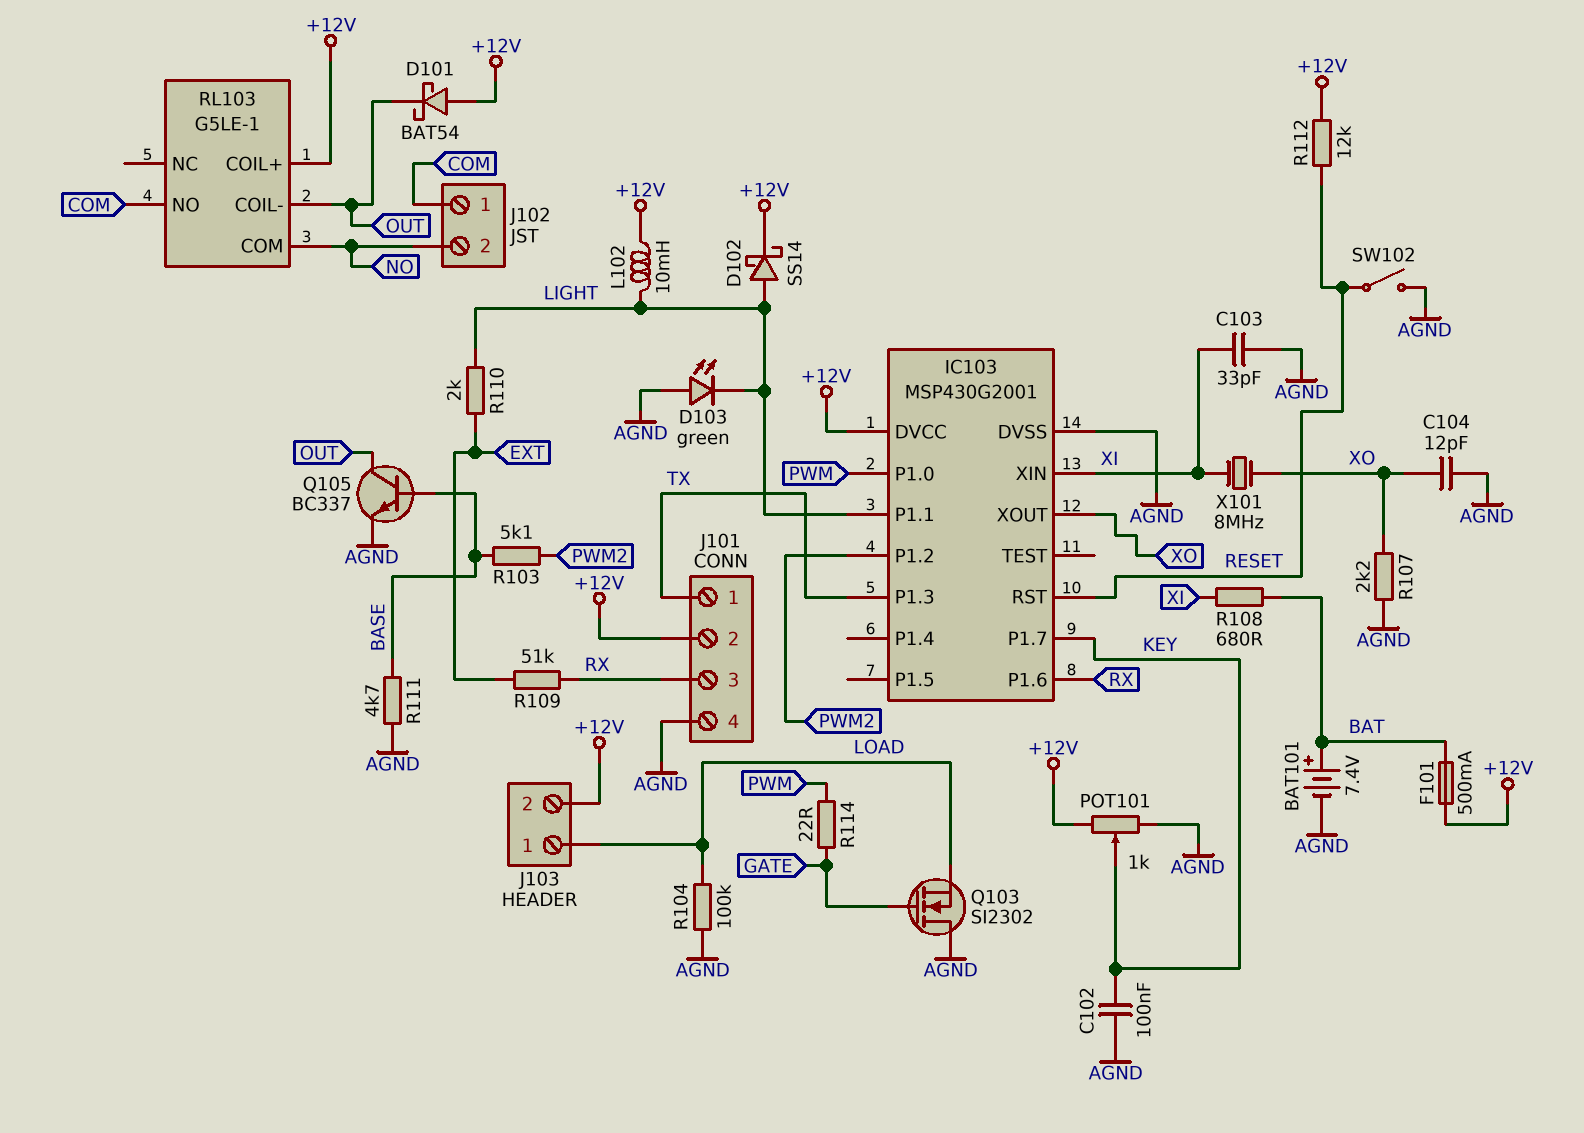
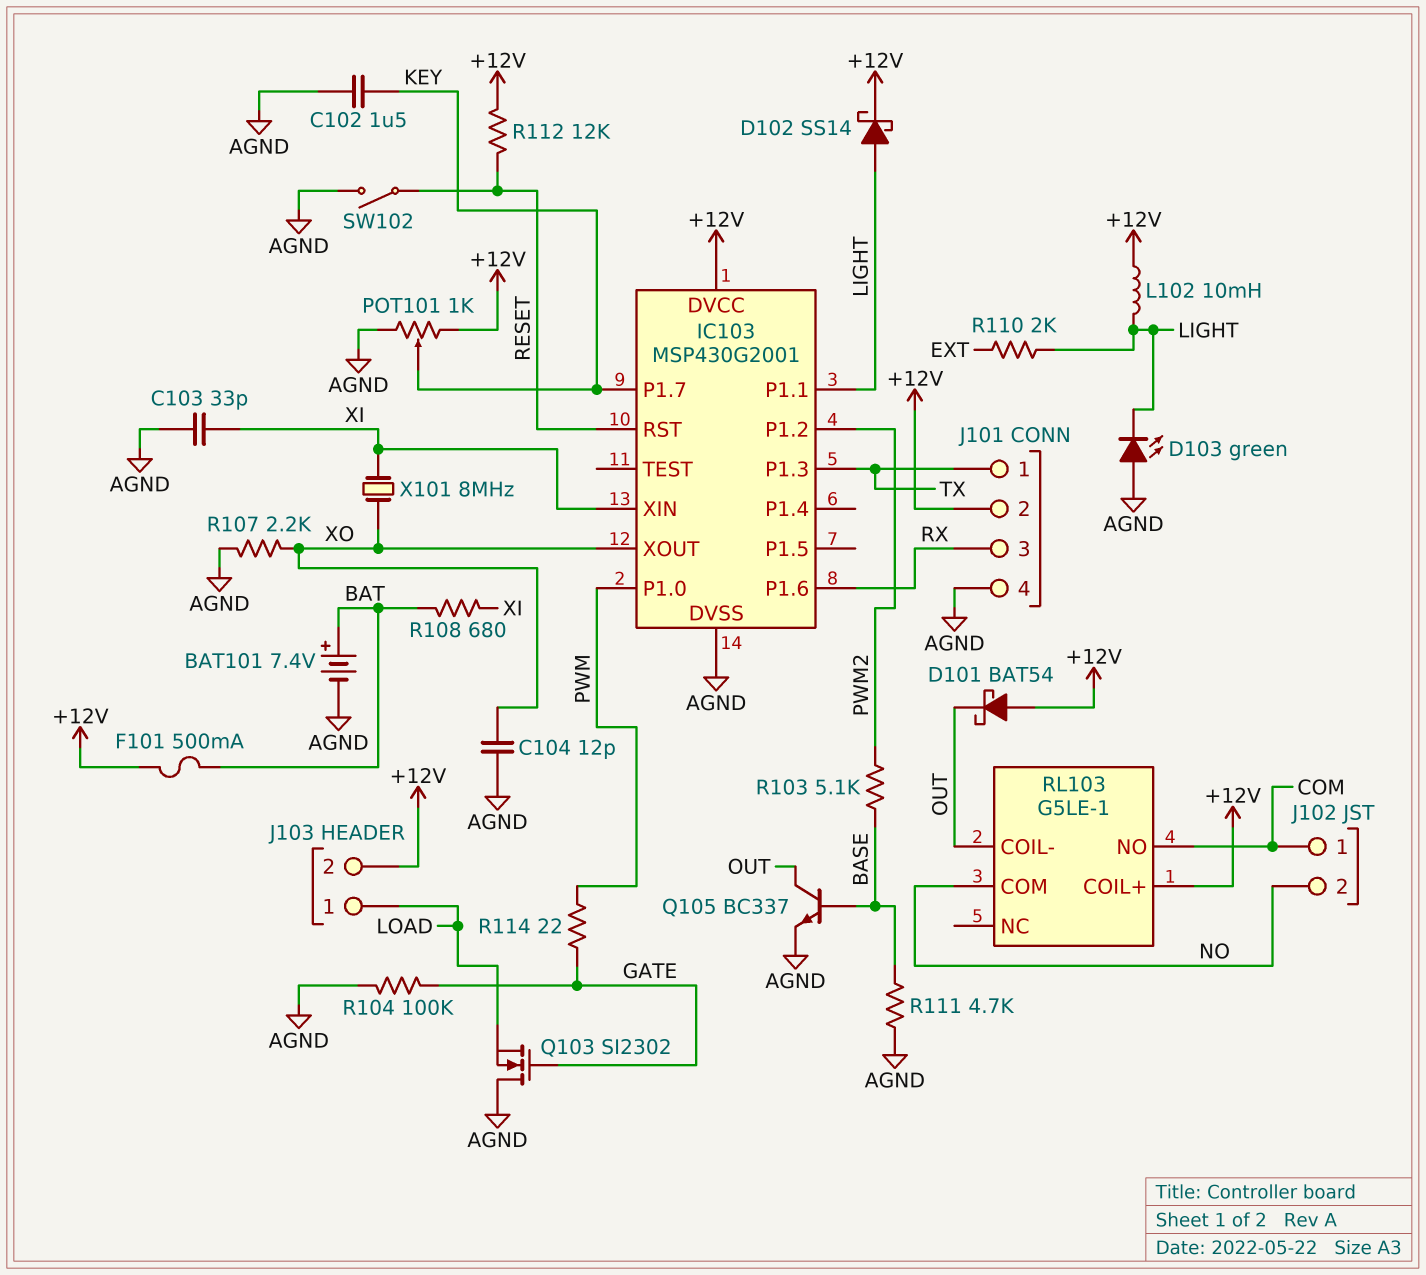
C102: 100nF (AGND, KEY) -> 1.5uF (AGND, KEY)
R104: 100k (AGND, LOAD) -> 100k (AGND, GATE)
R109: 51k (EXT, RX) -> none

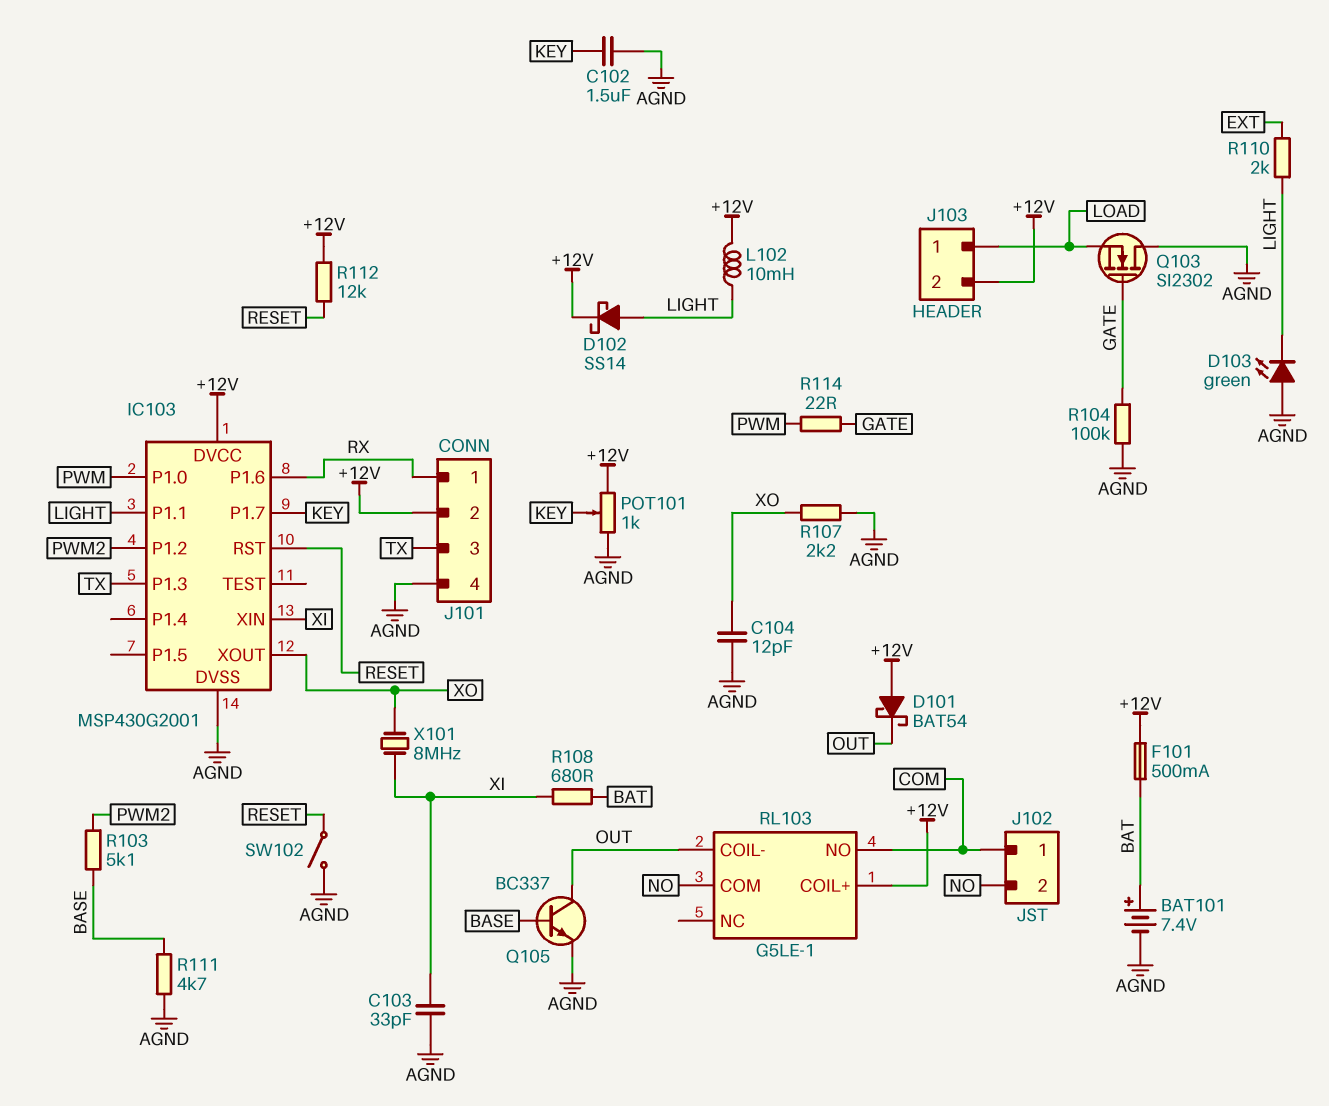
J101 pin 1: TX -> RX
J101 pin 3: RX -> TX

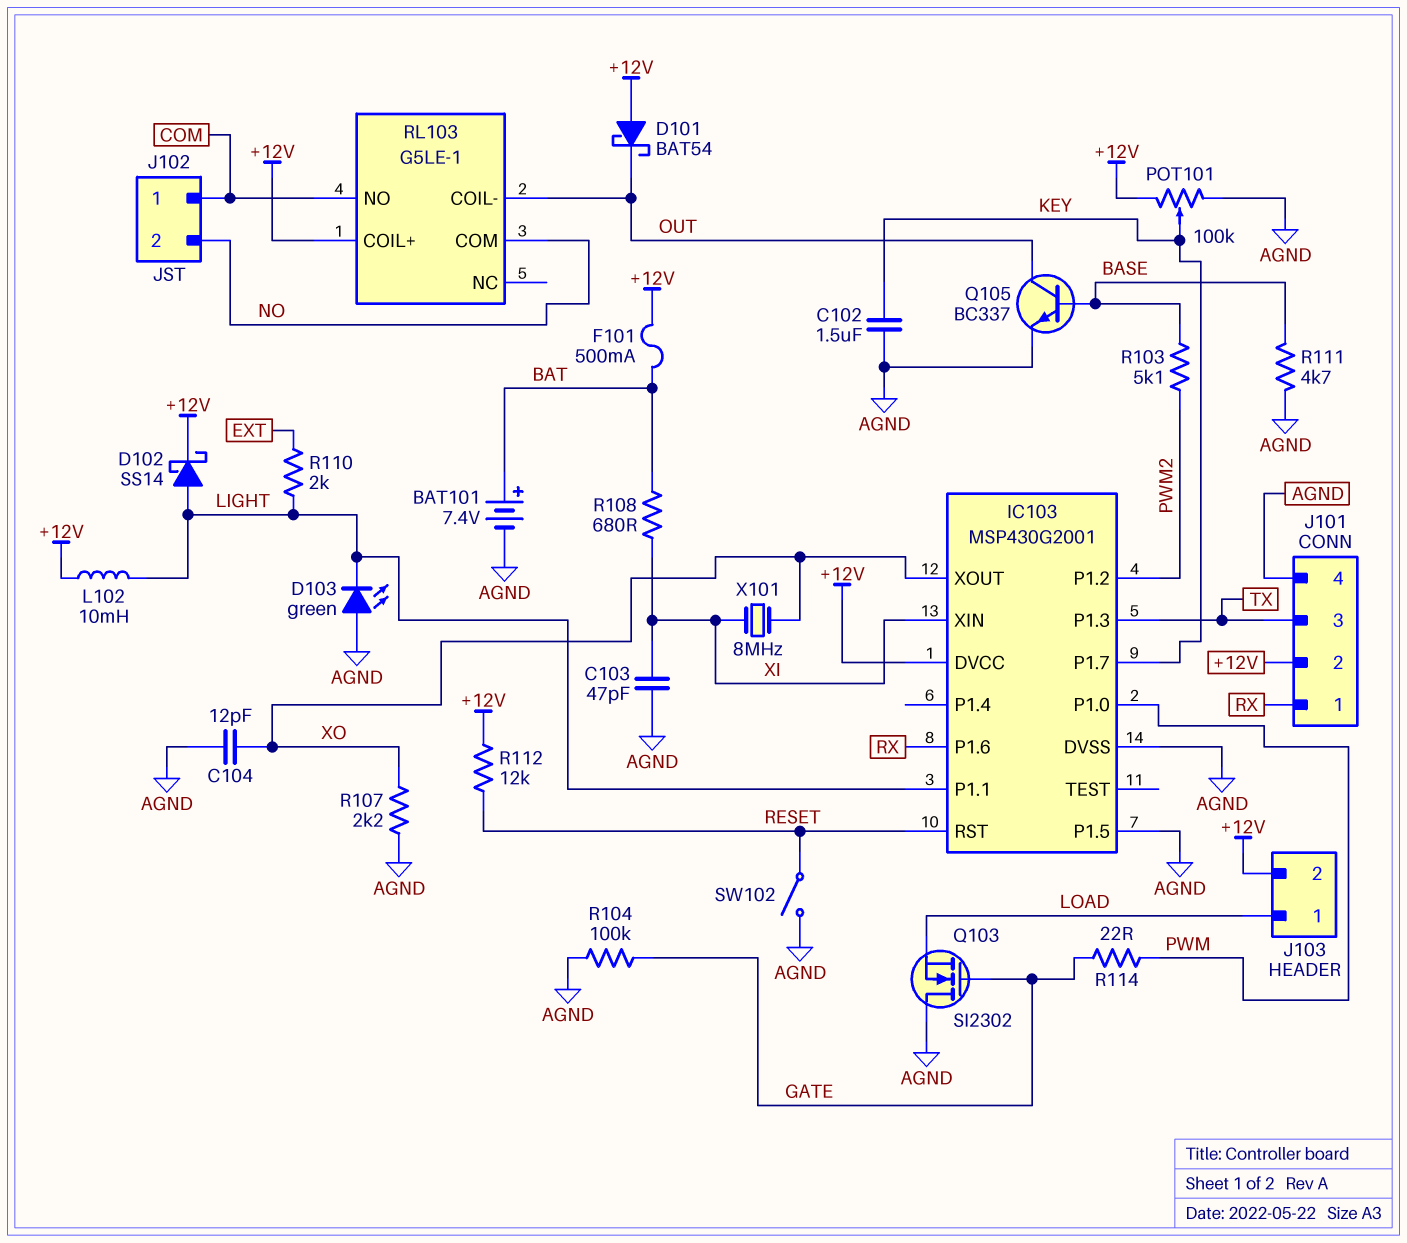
C103: 33pF (AGND, XI) -> 47pF (AGND, XI)
IC103 pin P1.5: none -> AGND
POT101: 1k (+12V, AGND, wiper KEY) -> 100k (+12V, AGND, wiper KEY)

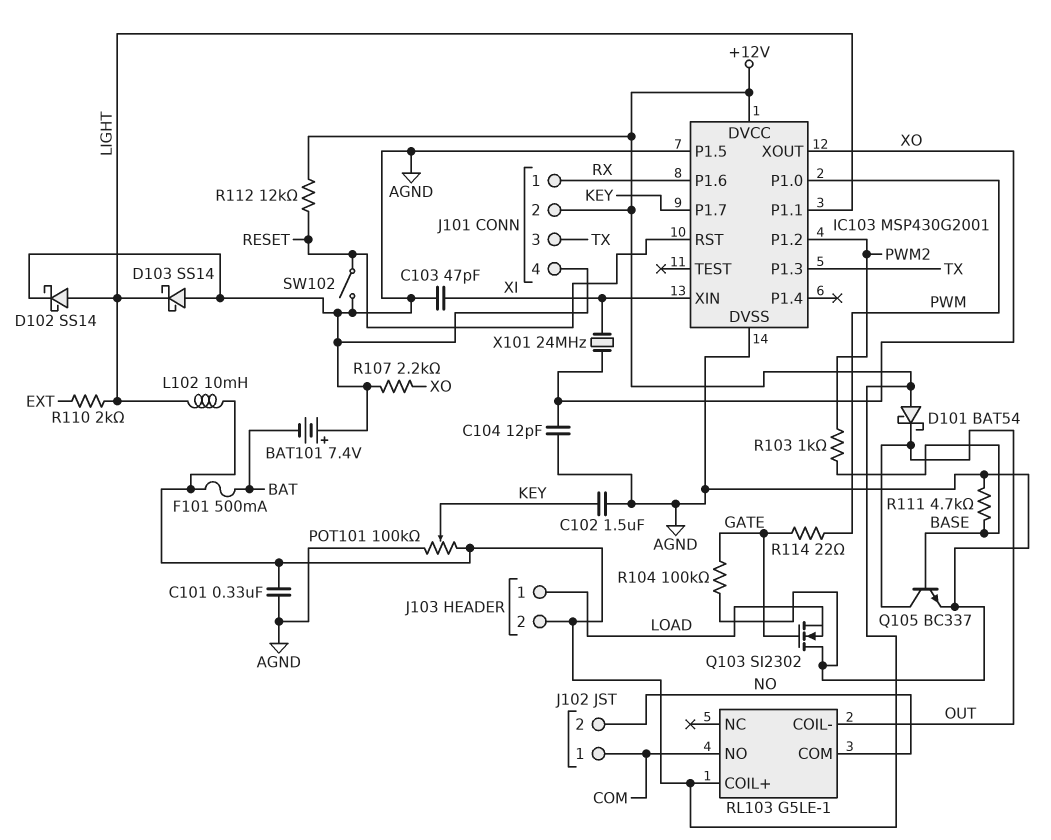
BAT101: 7.4V (plus BAT, minus AGND) -> 7.4V (plus AGND, minus BAT)
C101: none -> 330nF (+12V, AGND)
D102: schottky SS14 (A LIGHT, K +12V) -> schottky SS14 (A LIGHT, K AGND)
D103: LED green (A AGND, K LIGHT) -> schottky SS14 (A AGND, K LIGHT)
R103: 5.1k (BASE, PWM2) -> 1k (BASE, PWM2)
R108: 680 (BAT, XI) -> none
X101: 8MHz (XI, XO) -> 24MHz (XI, XO)

